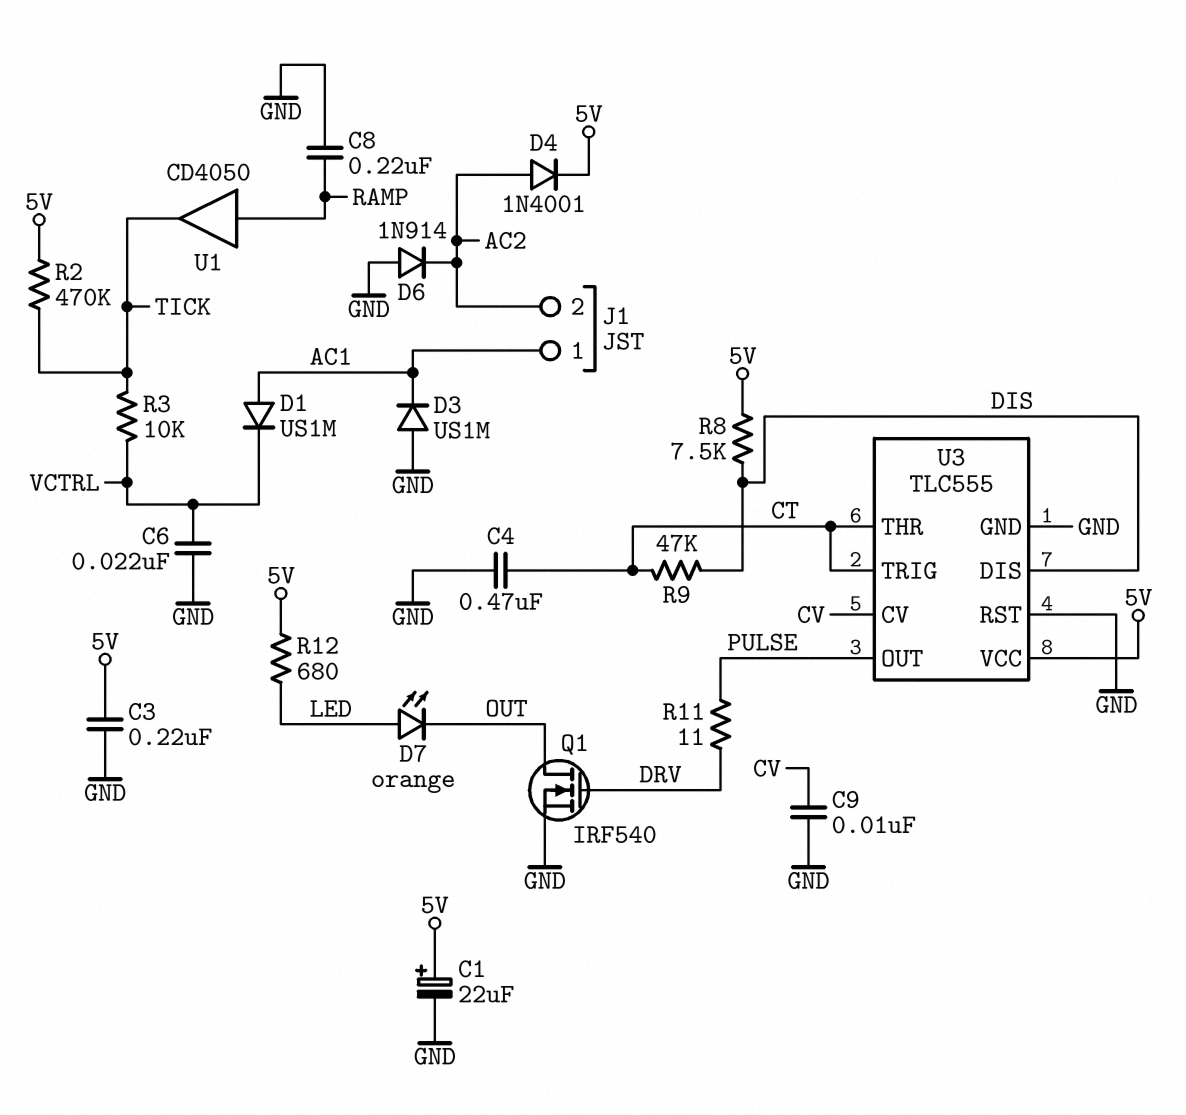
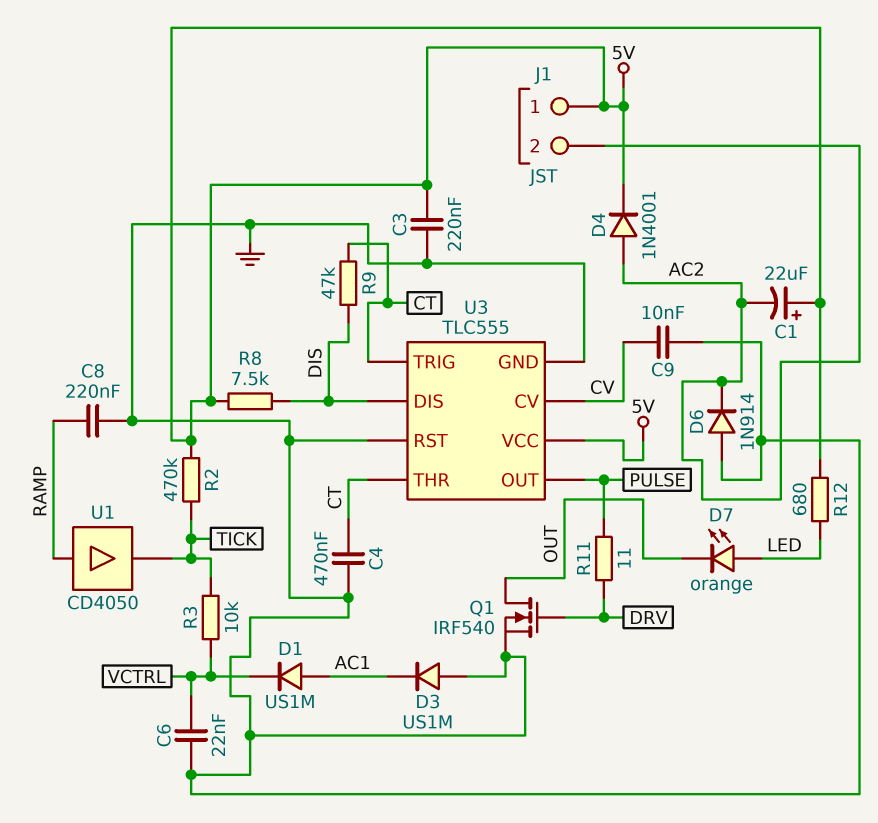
C1: 22uF (plus 5V, minus GND) -> 22uF (plus 5V, minus AC2)
J1 pin 1: AC1 -> 5V

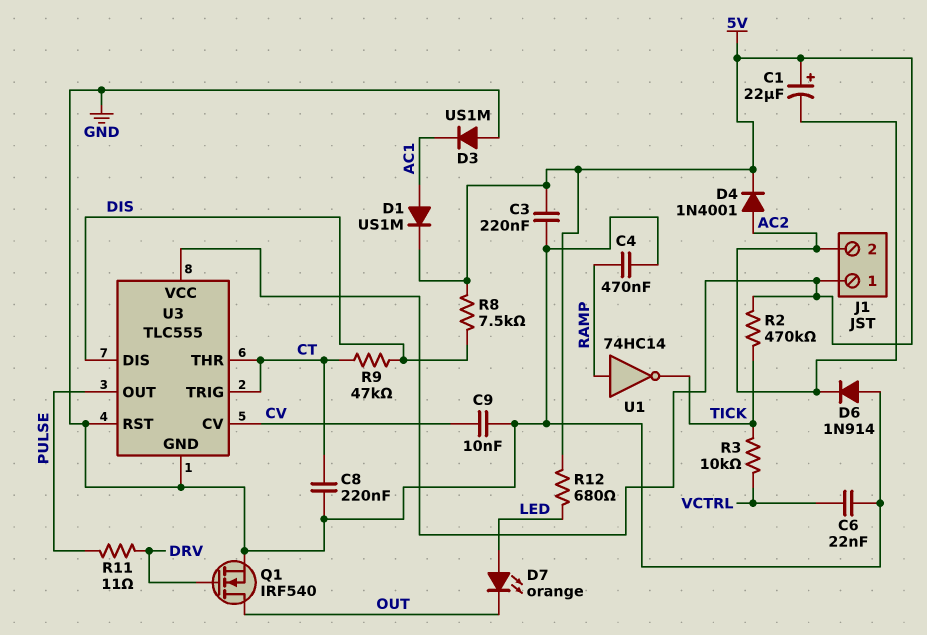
C4: 470nF (CT, GND) -> 470nF (GND, RAMP)
C8: 220nF (GND, RAMP) -> 220nF (CT, GND)
D1: diode US1M (A AC1, K VCTRL) -> diode US1M (A AC1, K 5V)
U1: buffer CD4050 (in RAMP, out TICK) -> NOT 74HC14 (in RAMP, out TICK)

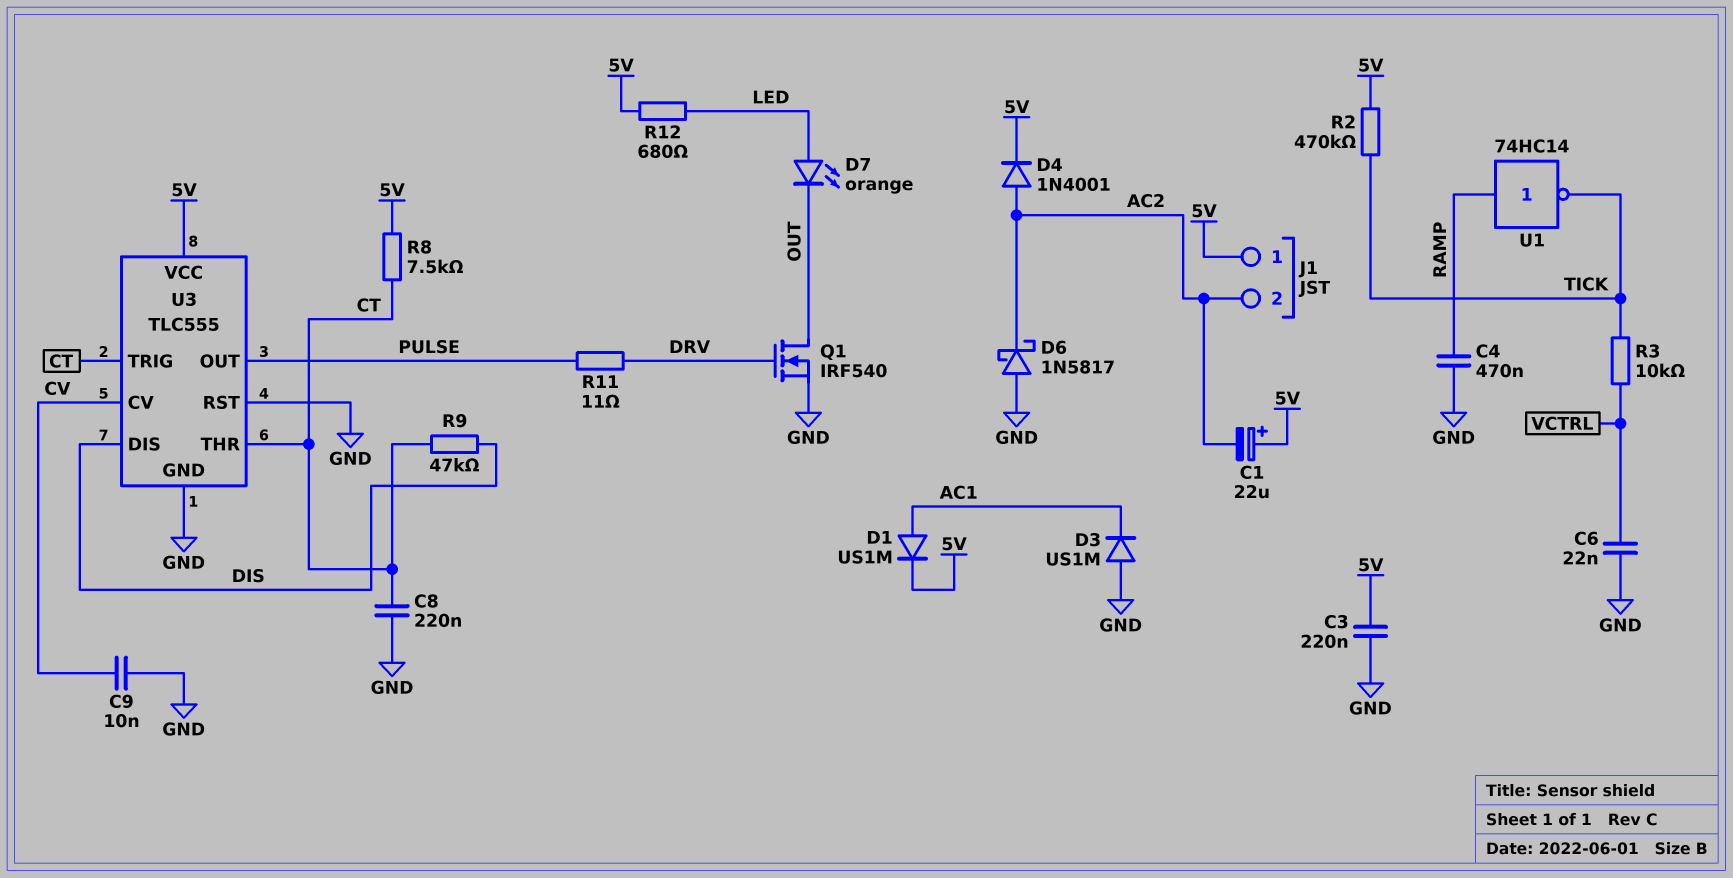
D6: diode 1N914 (A GND, K AC2) -> schottky 1N5817 (A GND, K AC2)
R8: 7.5k (5V, DIS) -> 7.5k (5V, CT)

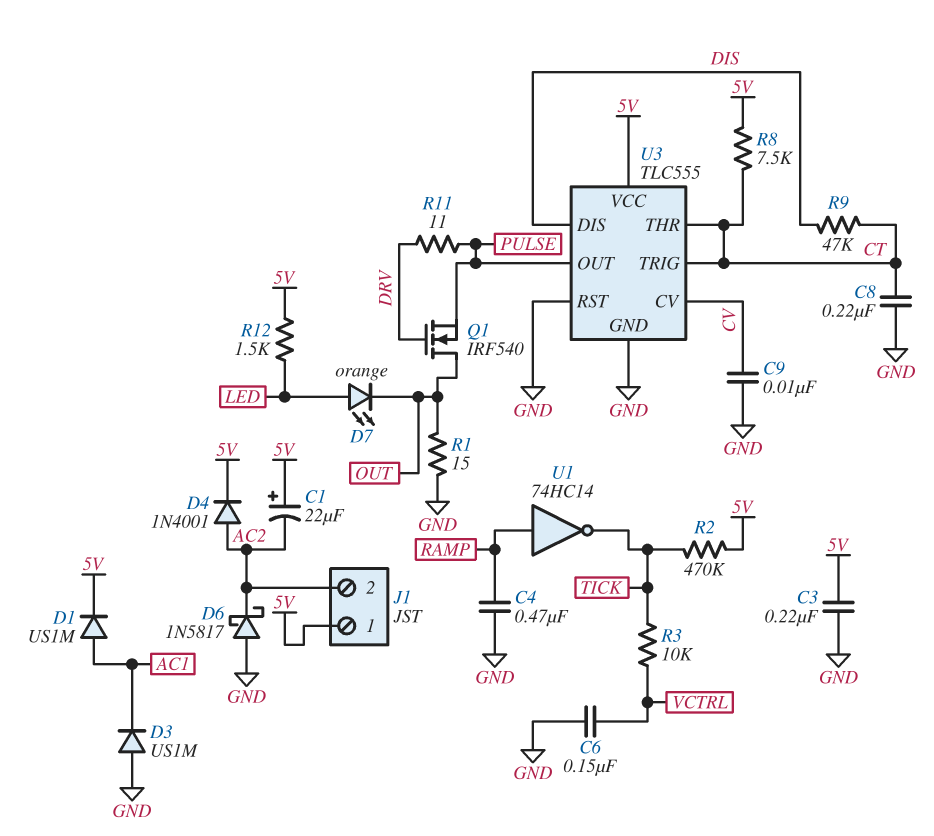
C6: 22nF (GND, VCTRL) -> 150nF (GND, VCTRL)
Q1: NMOS IRF540 (G DRV, D OUT, S GND) -> NMOS IRF540 (G DRV, D OUT, S PULSE)
R1: none -> 15 (GND, OUT)
R12: 680 (5V, LED) -> 1.5k (5V, LED)

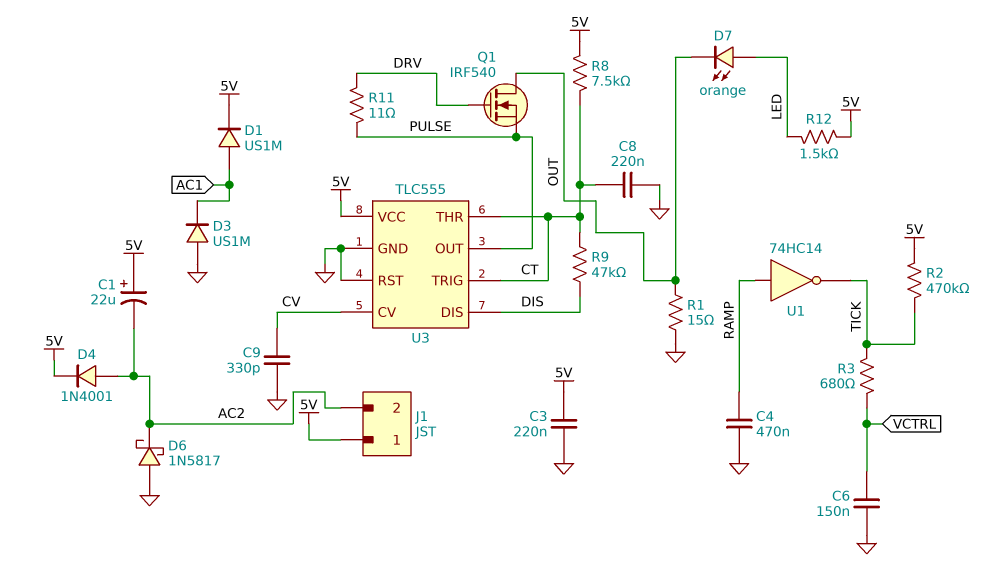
C9: 10nF (CV, GND) -> 330pF (CV, GND)
R3: 10k (TICK, VCTRL) -> 680 (TICK, VCTRL)

